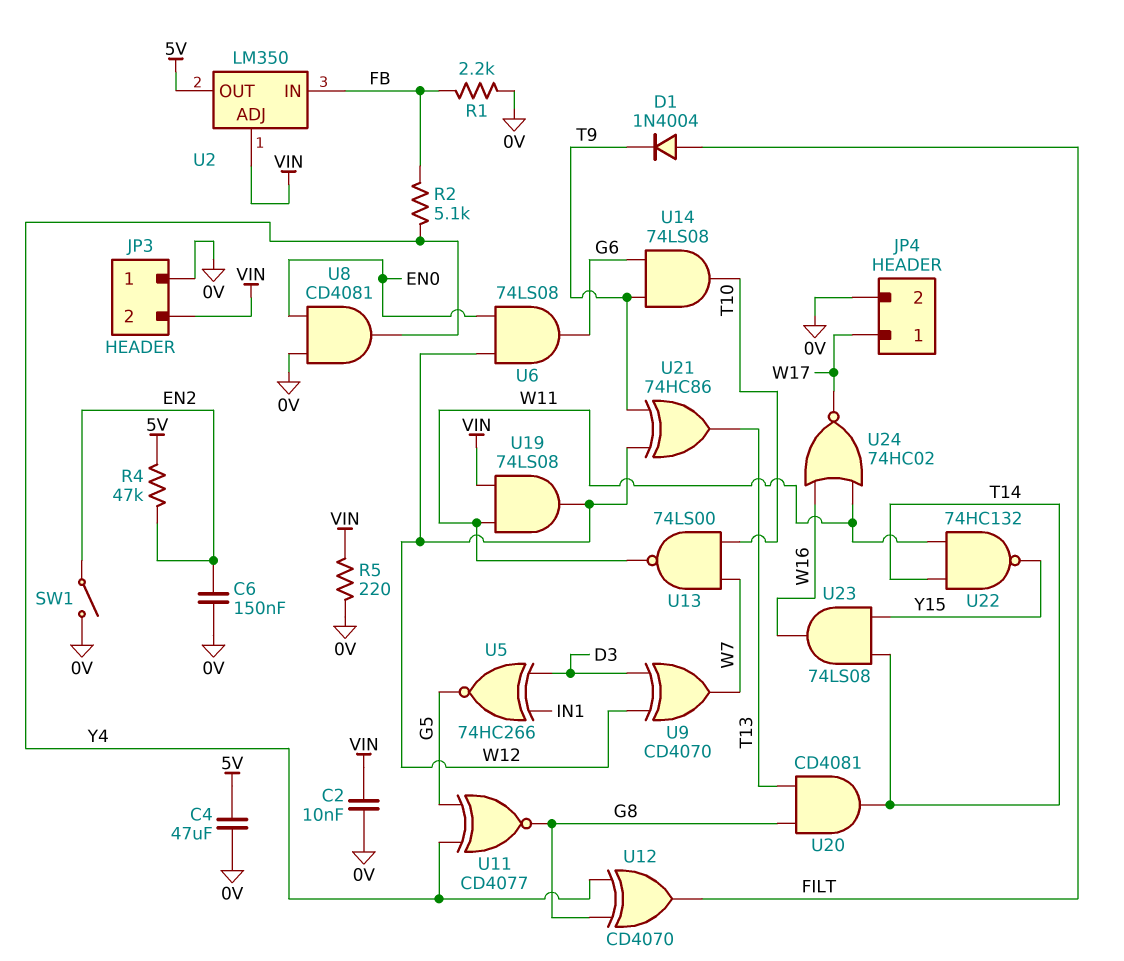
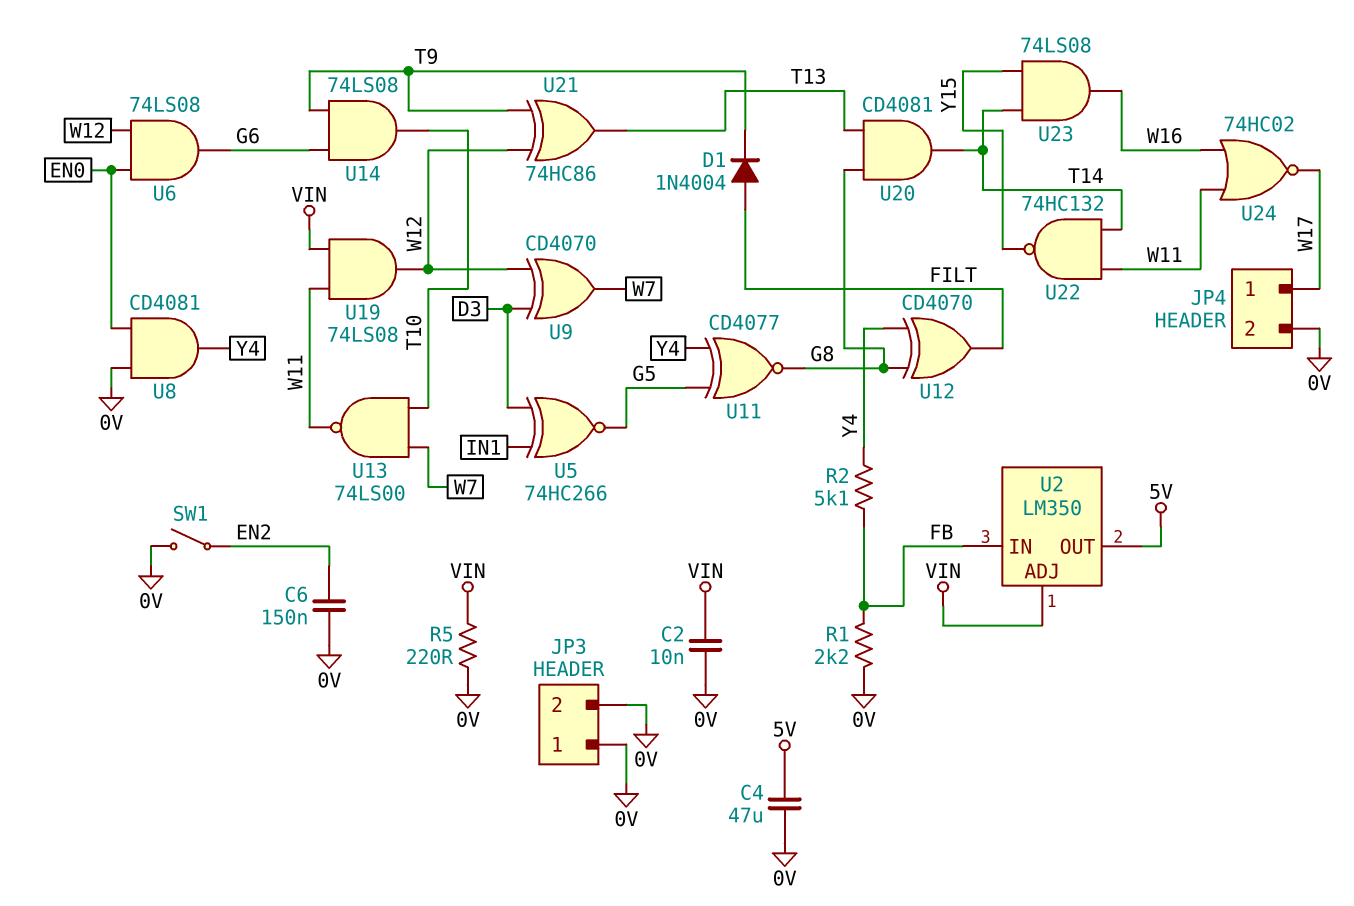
JP3 pin 2: VIN -> 0V
R4: 47k (5V, EN2) -> none

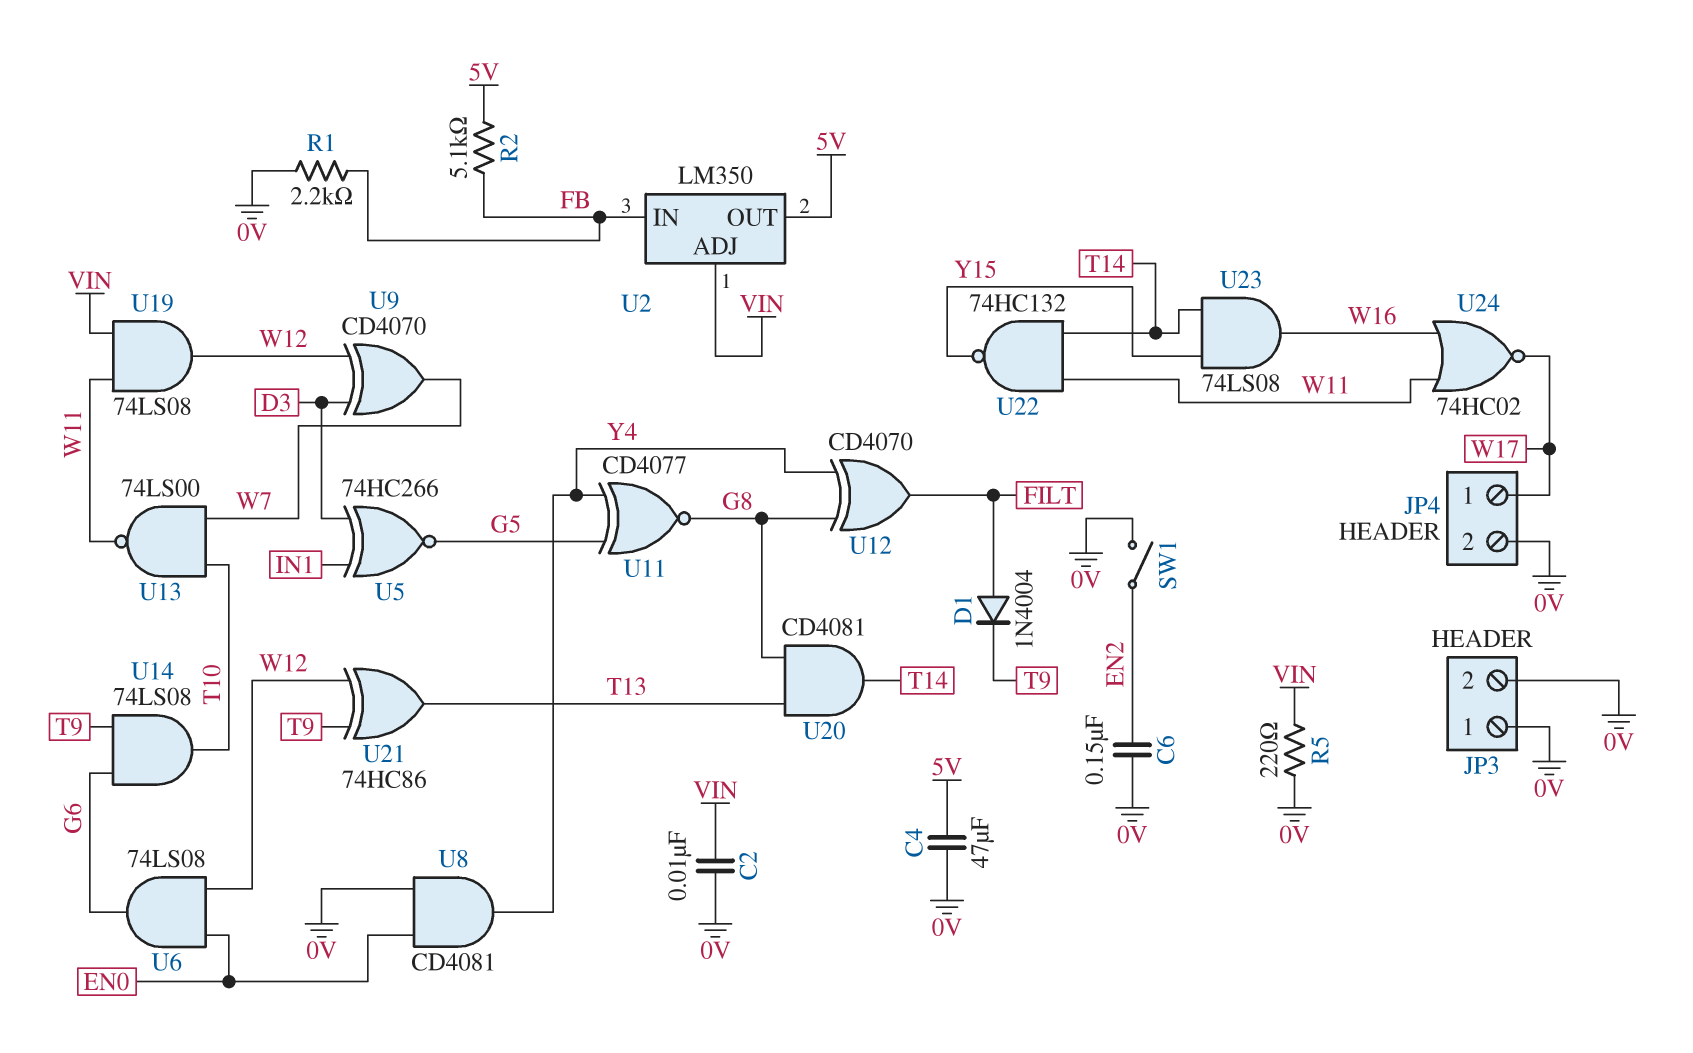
R2: 5.1k (FB, Y4) -> 5.1k (5V, FB)

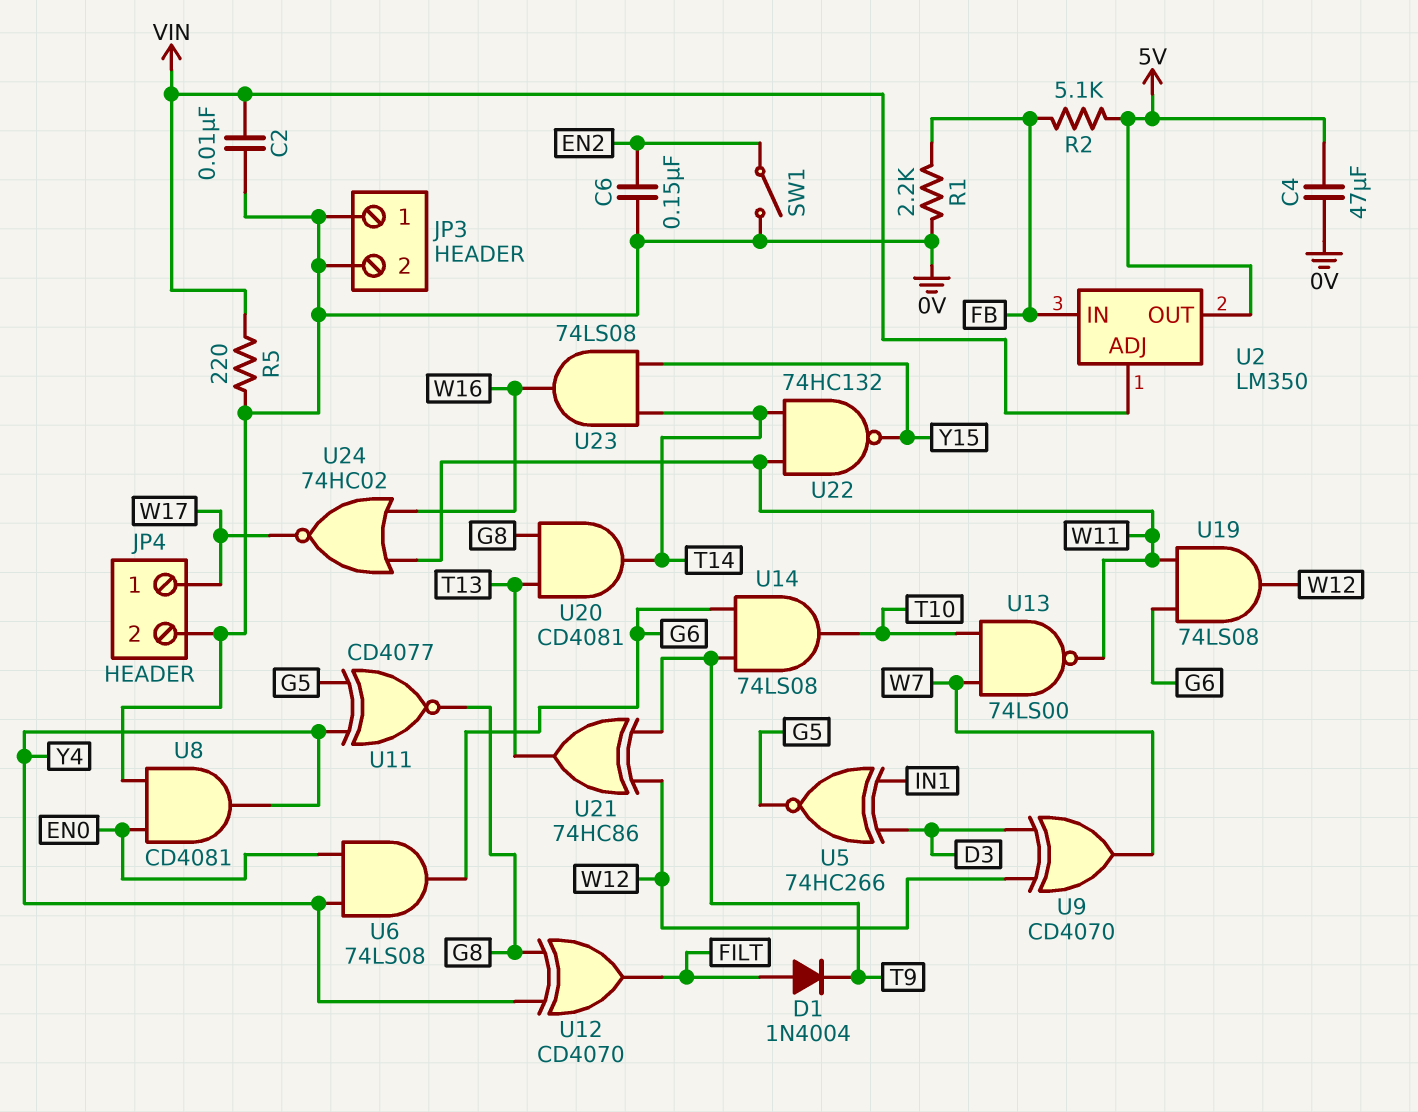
U6: AND 74LS08 (in EN0, in W12, out G6) -> AND 74LS08 (in EN0, in Y4, out G6)
U19: AND 74LS08 (in VIN, in W11, out W12) -> AND 74LS08 (in G6, in W11, out W12)

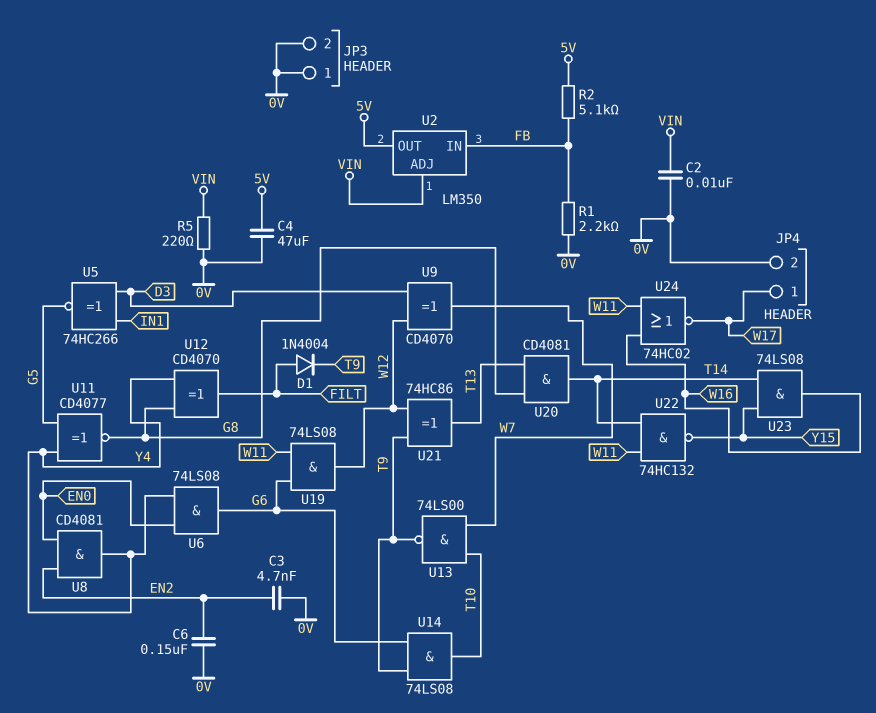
C3: none -> 4.7nF (0V, EN2)
SW1: switch (0V, EN2) -> none
U8: AND CD4081 (in 0V, in EN0, out Y4) -> AND CD4081 (in EN0, in EN2, out Y4)
U13: NAND 74LS00 (in T10, in W7, out W11) -> NAND 74LS00 (in T10, in W7, out T9)

